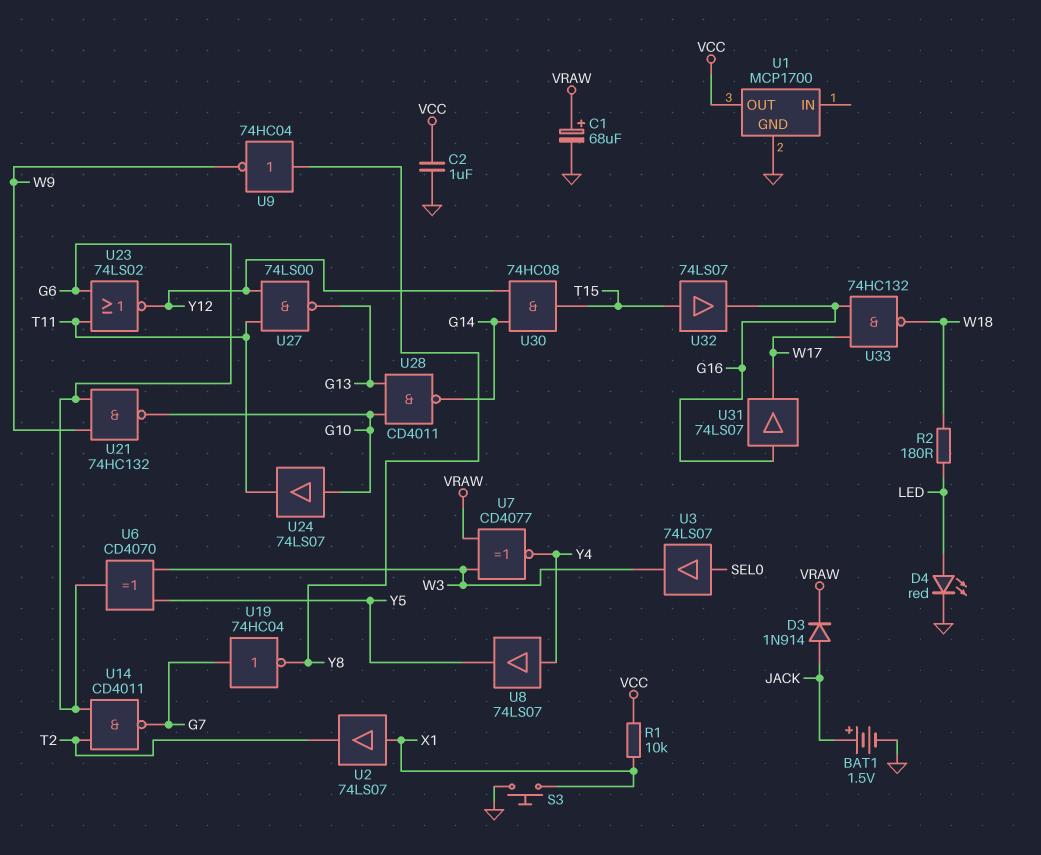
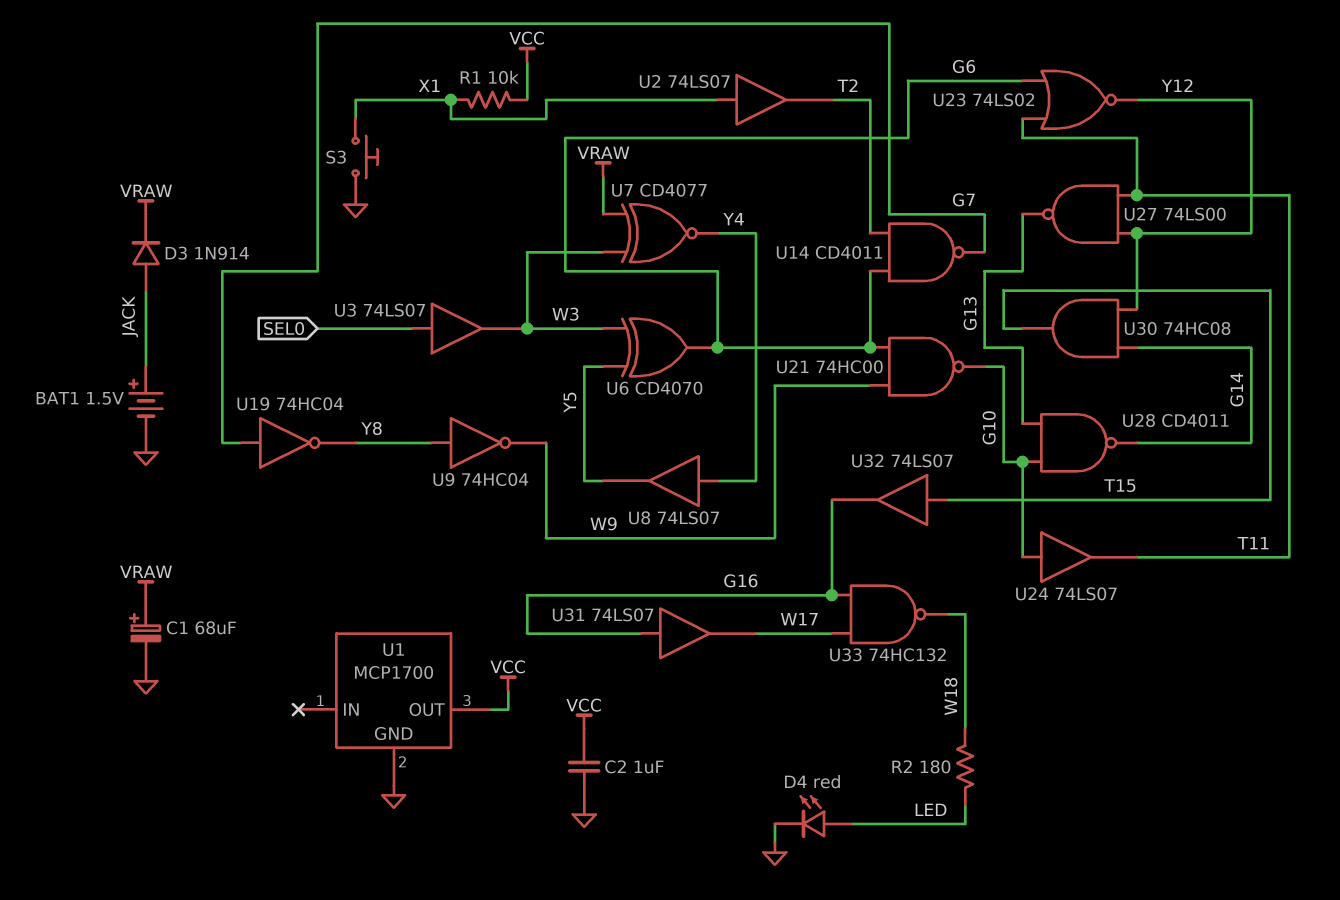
U21: NAND 74HC132 (in G6, in W9, out G10) -> NAND 74HC00 (in G6, in W9, out G10)

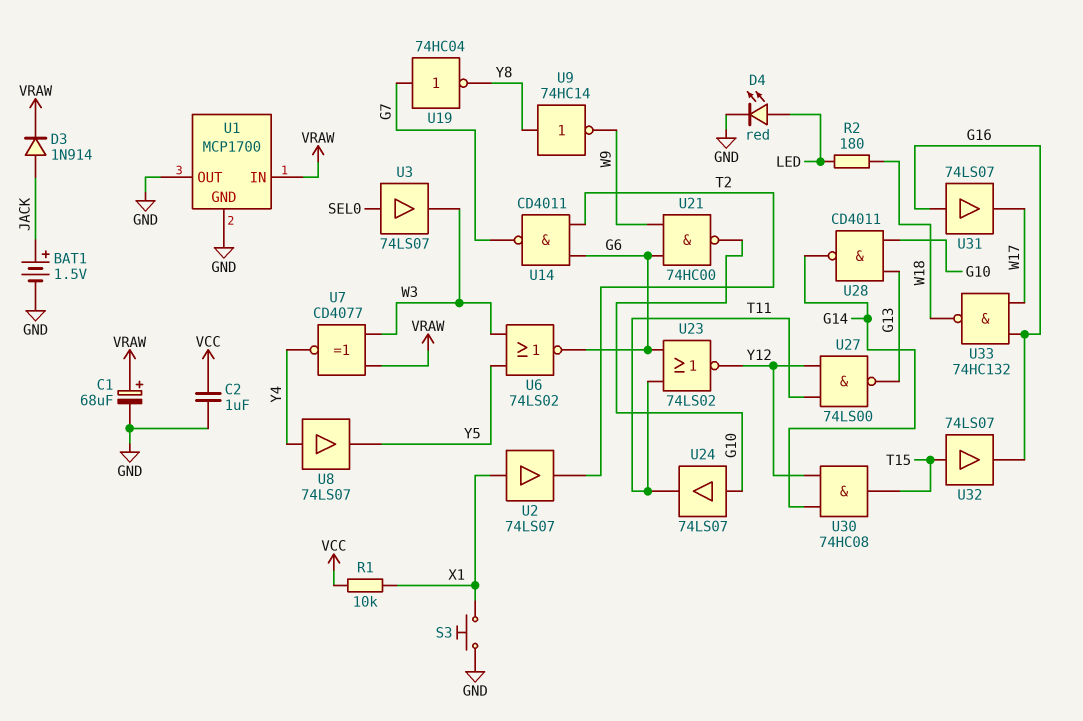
U1 pin IN: none -> VRAW
U1 pin OUT: VCC -> GND
U6: XOR CD4070 (in W3, in Y5, out G6) -> NOR 74LS02 (in W3, in Y5, out G6)
U9: NOT 74HC04 (in Y8, out W9) -> NOT 74HC14 (in Y8, out W9)

